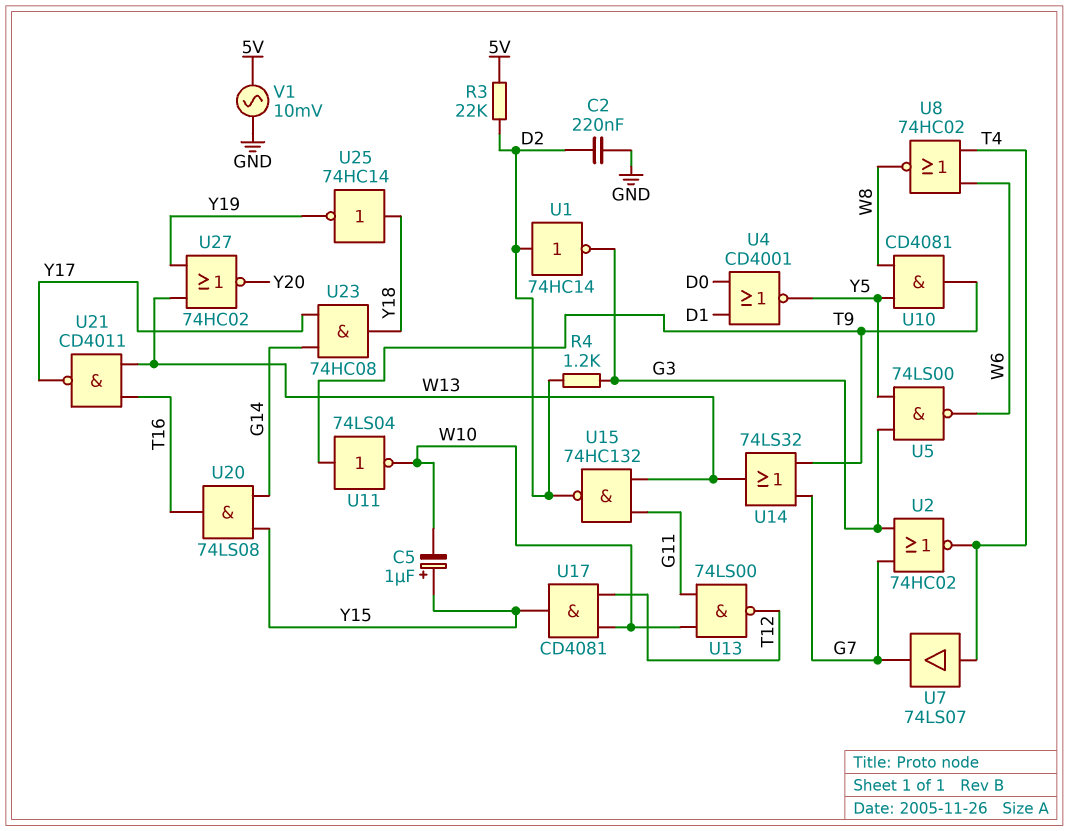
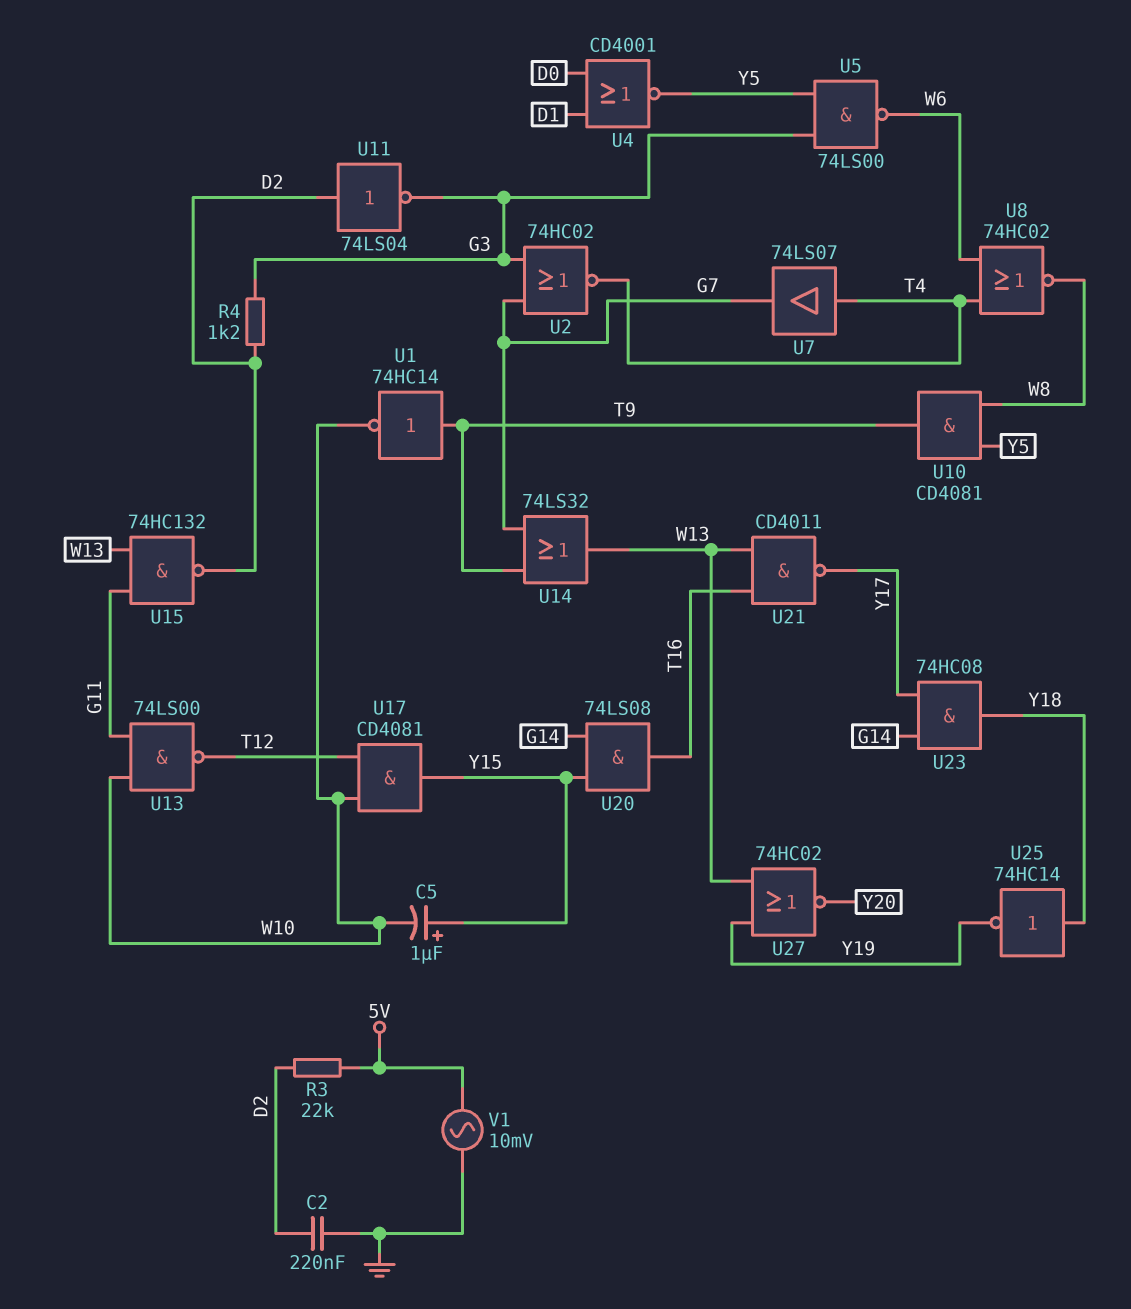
U1: NOT 74HC14 (in D2, out G3) -> NOT 74HC14 (in T9, out W10)
U11: NOT 74LS04 (in T9, out W10) -> NOT 74LS04 (in D2, out G3)

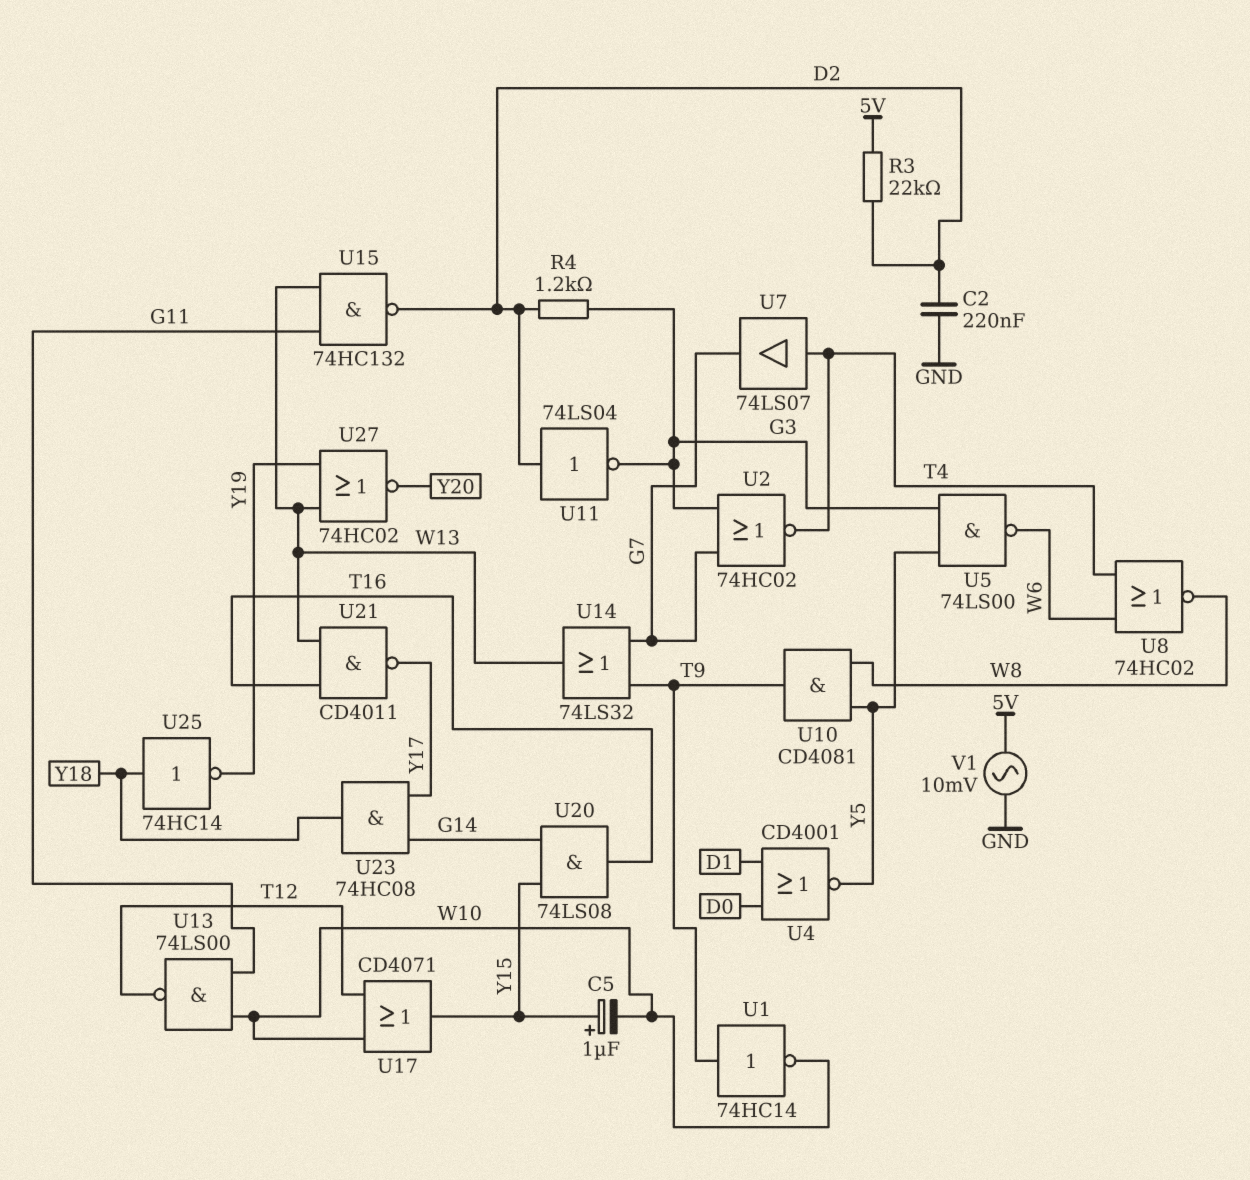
U17: AND CD4081 (in T12, in W10, out Y15) -> OR CD4071 (in T12, in W10, out Y15)

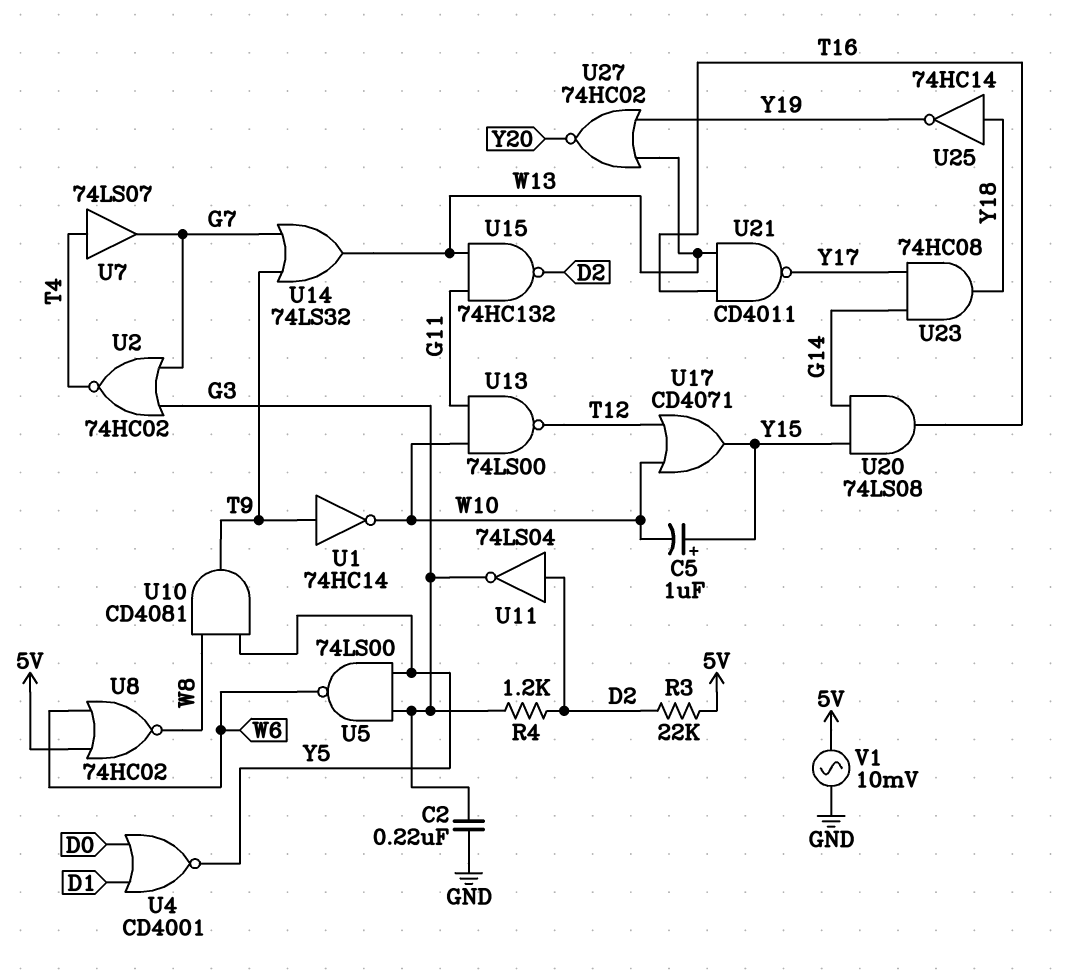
C2: 220nF (D2, GND) -> 220nF (G3, GND)
U8: NOR 74HC02 (in T4, in W6, out W8) -> NOR 74HC02 (in 5V, in W6, out W8)

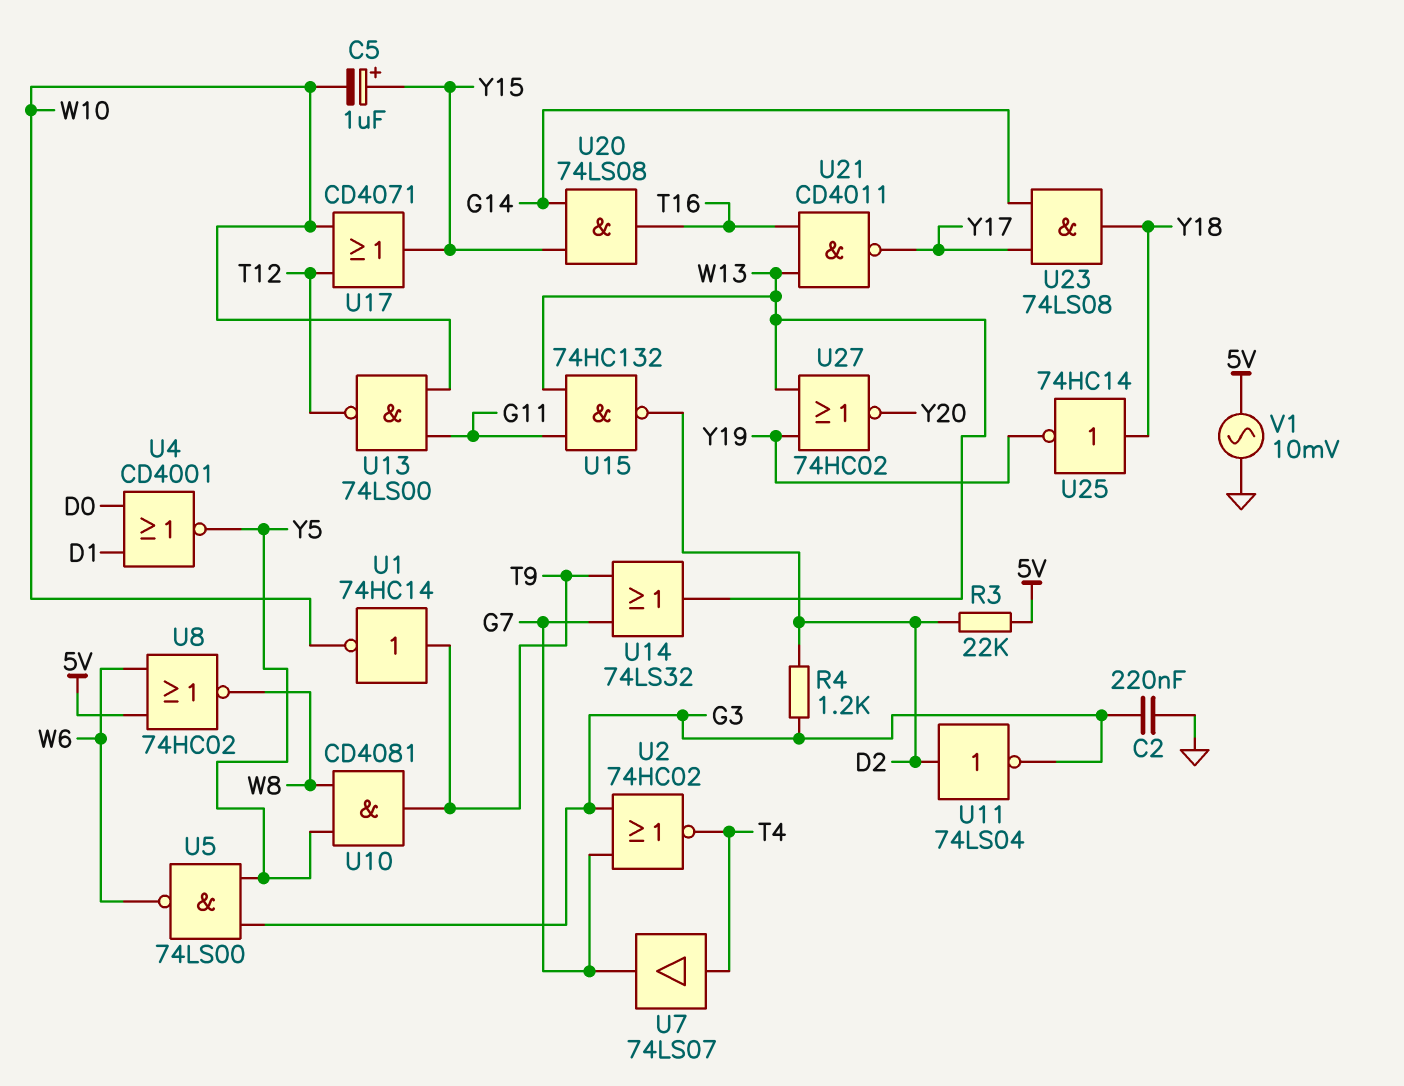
U23: AND 74HC08 (in G14, in Y17, out Y18) -> AND 74LS08 (in G14, in Y17, out Y18)

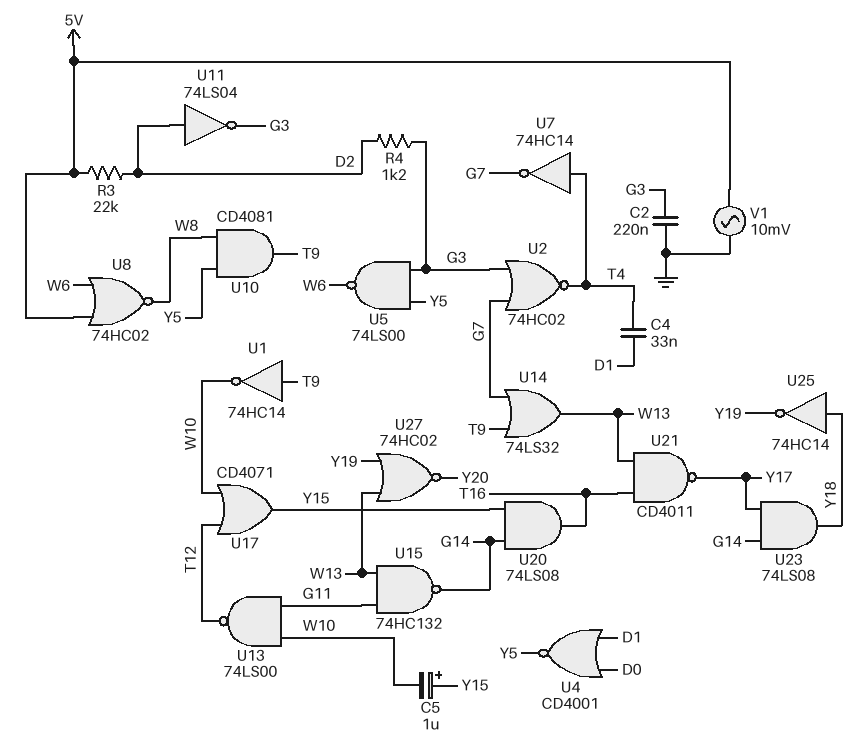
C4: none -> 33nF (D1, T4)
U7: buffer 74LS07 (in T4, out G7) -> NOT 74HC14 (in T4, out G7)
U15: NAND 74HC132 (in G11, in W13, out D2) -> NAND 74HC132 (in G11, in W13, out G14)

